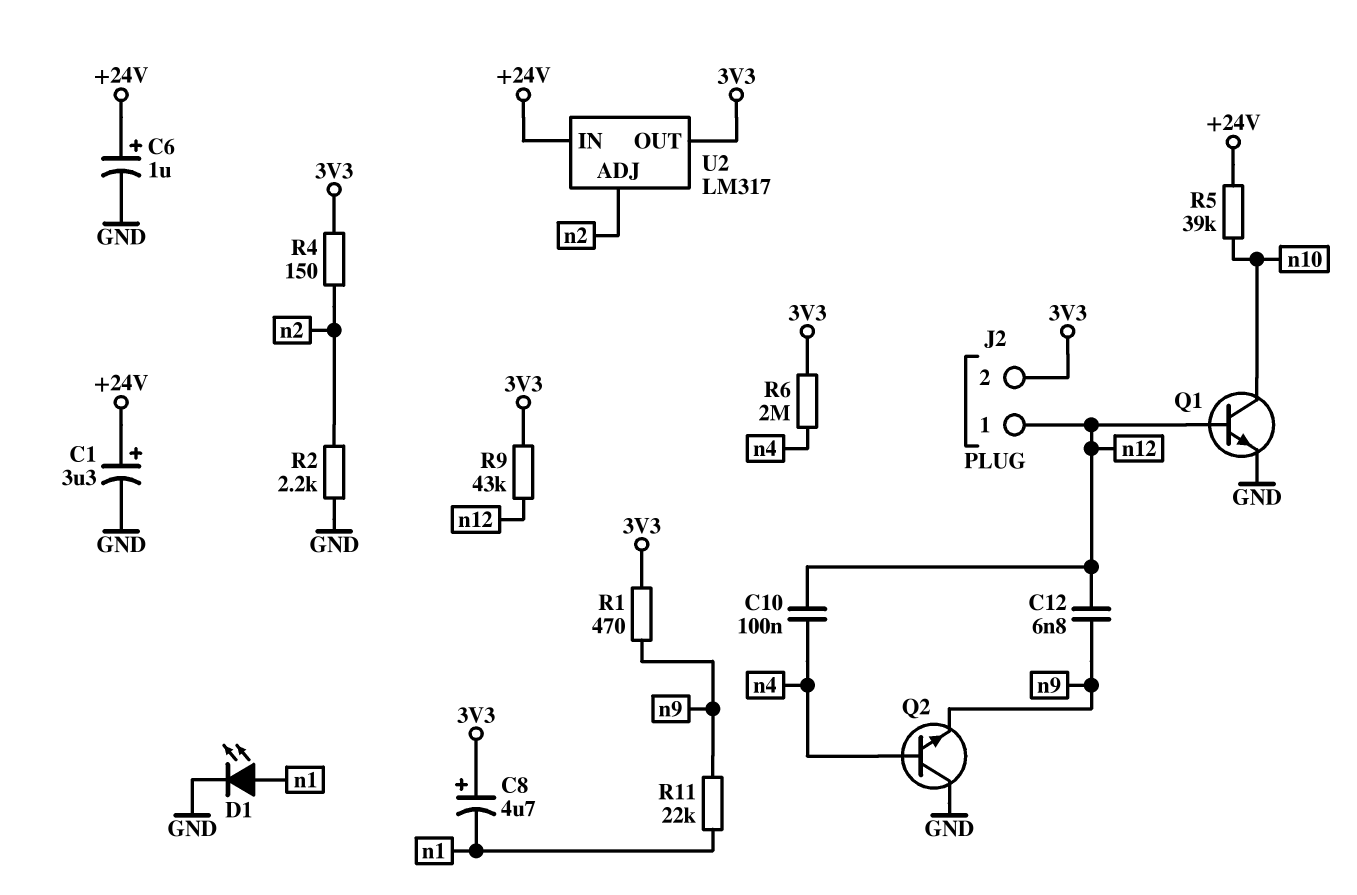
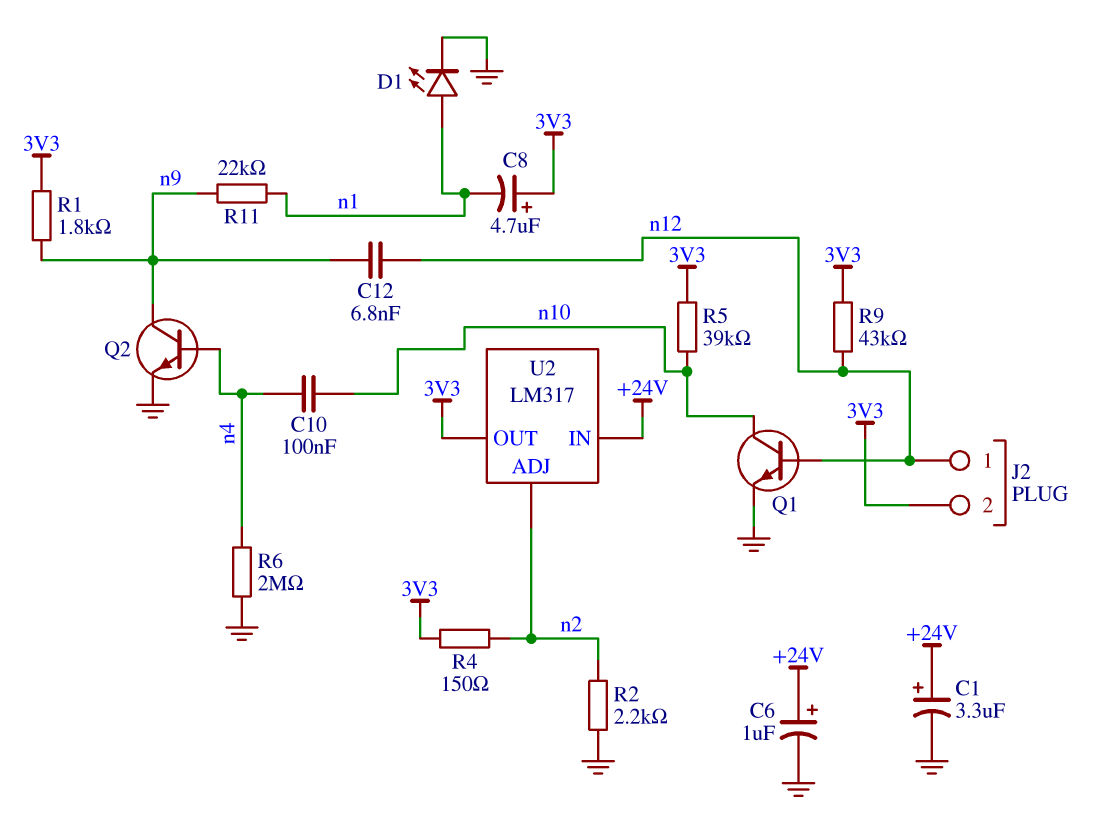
C10: 100nF (n4, n12) -> 100nF (n4, n10)
Q2: NPN (B n4, C GND, E n9) -> NPN (B n4, C n9, E GND)
R1: 470 (3V3, n9) -> 1.8k (3V3, n9)
R5: 39k (+24V, n10) -> 39k (3V3, n10)
R6: 2M (3V3, n4) -> 2M (GND, n4)

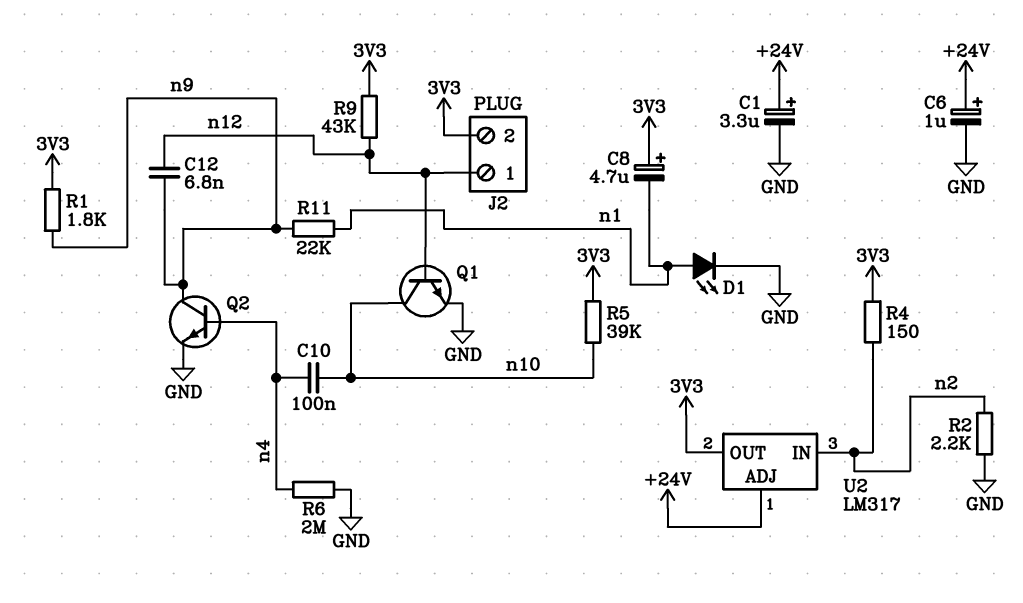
U2 pin ADJ: n2 -> +24V
U2 pin IN: +24V -> n2

